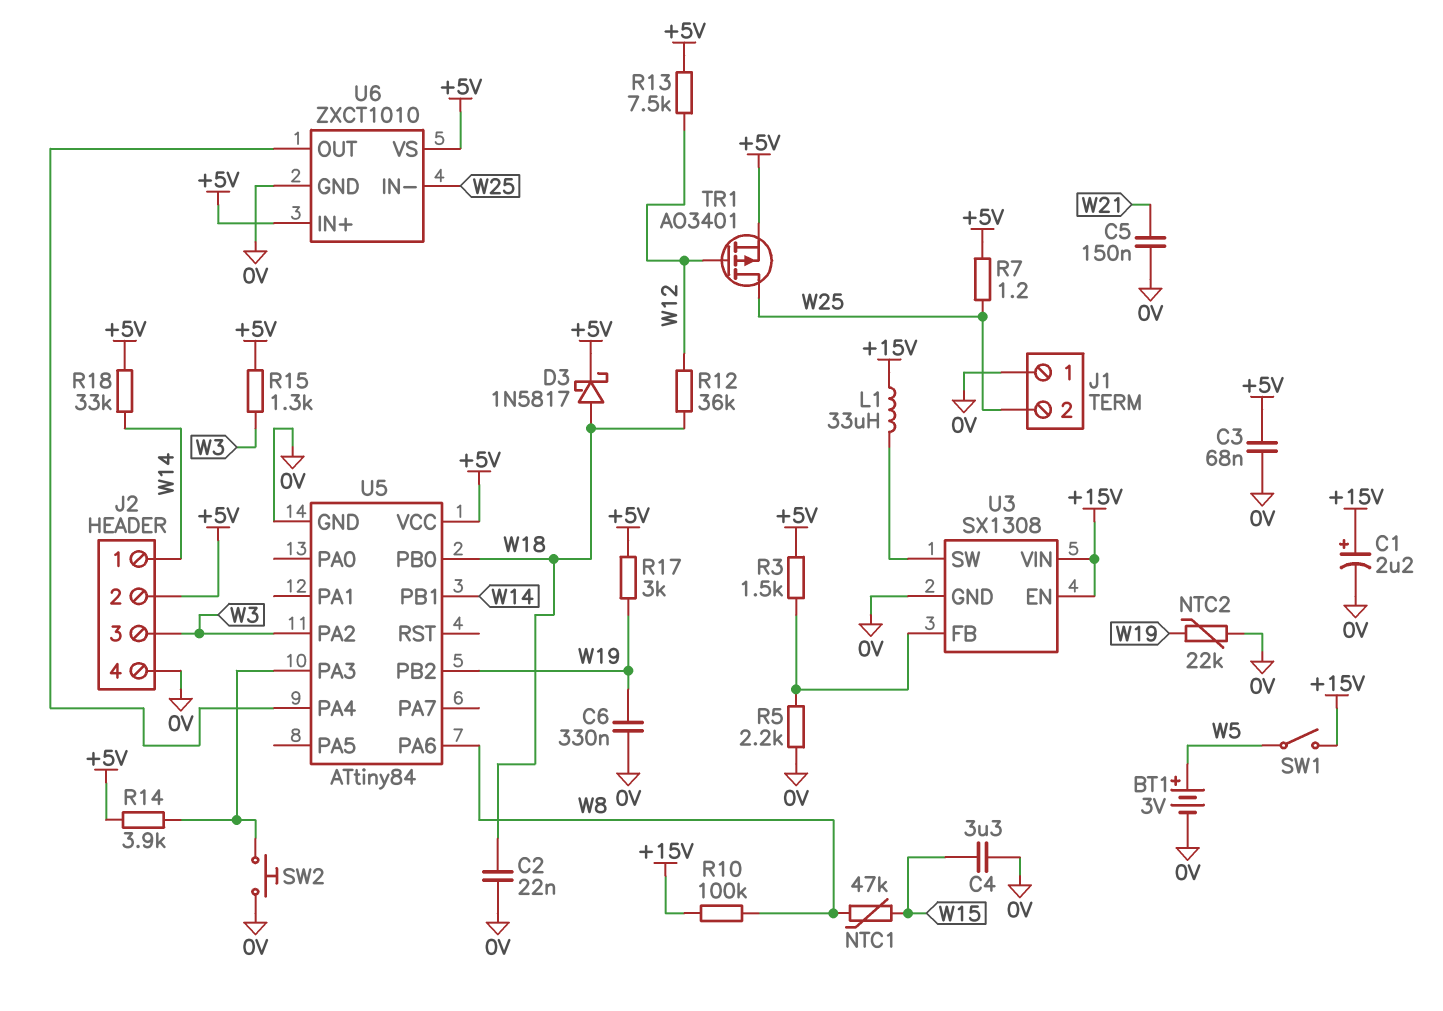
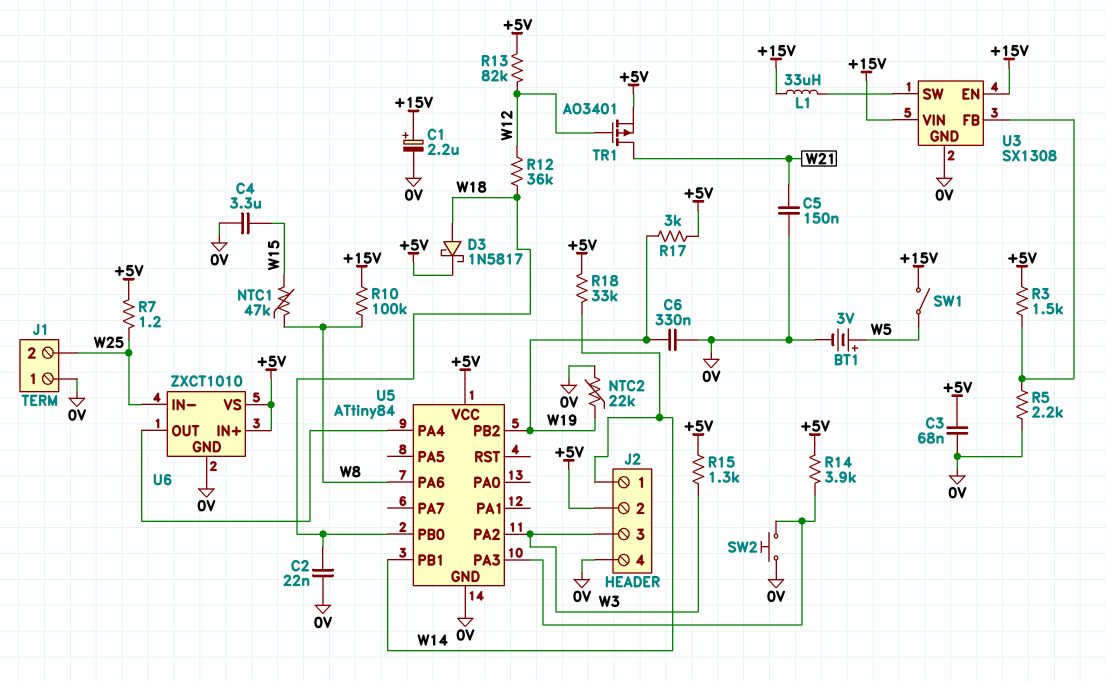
R13: 7.5k (+5V, W12) -> 82k (+5V, W12)
TR1: PMOS AO3401 (G W12, D W25, S +5V) -> PMOS AO3401 (G W12, D W21, S +5V)

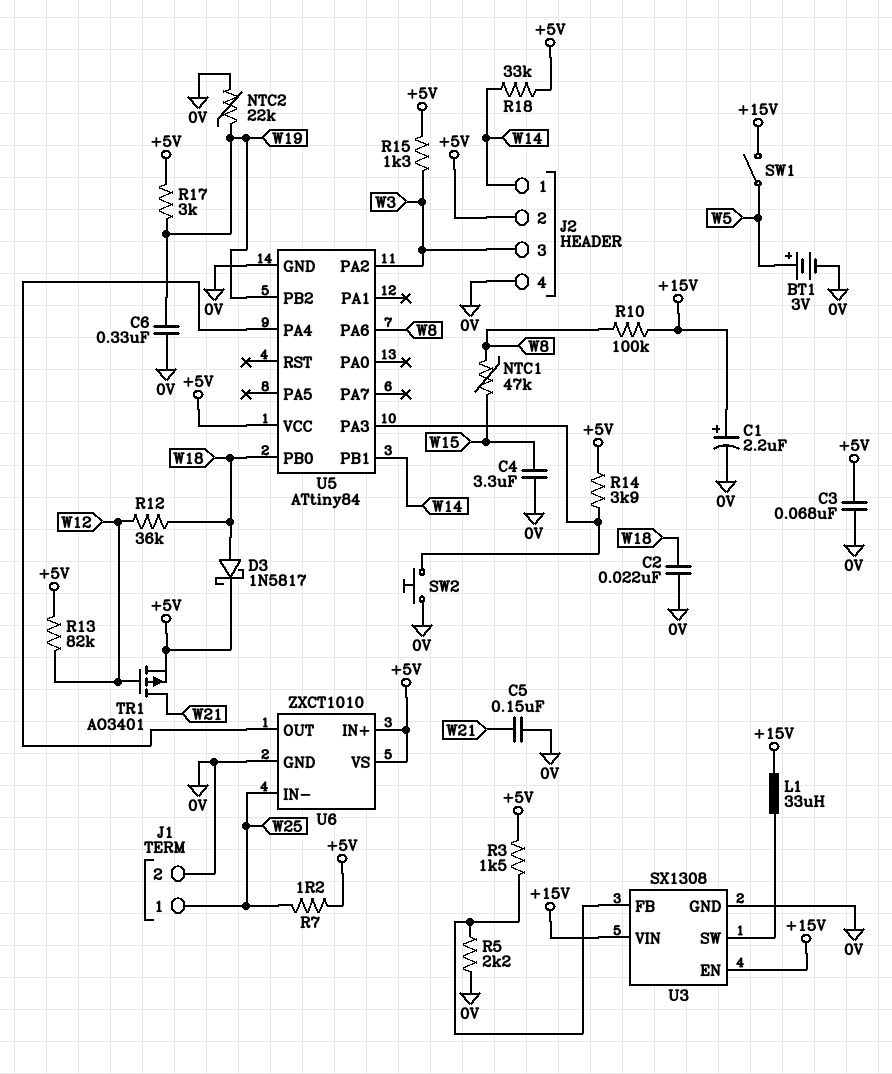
J1 pin 1: 0V -> W25
J1 pin 2: W25 -> 0V

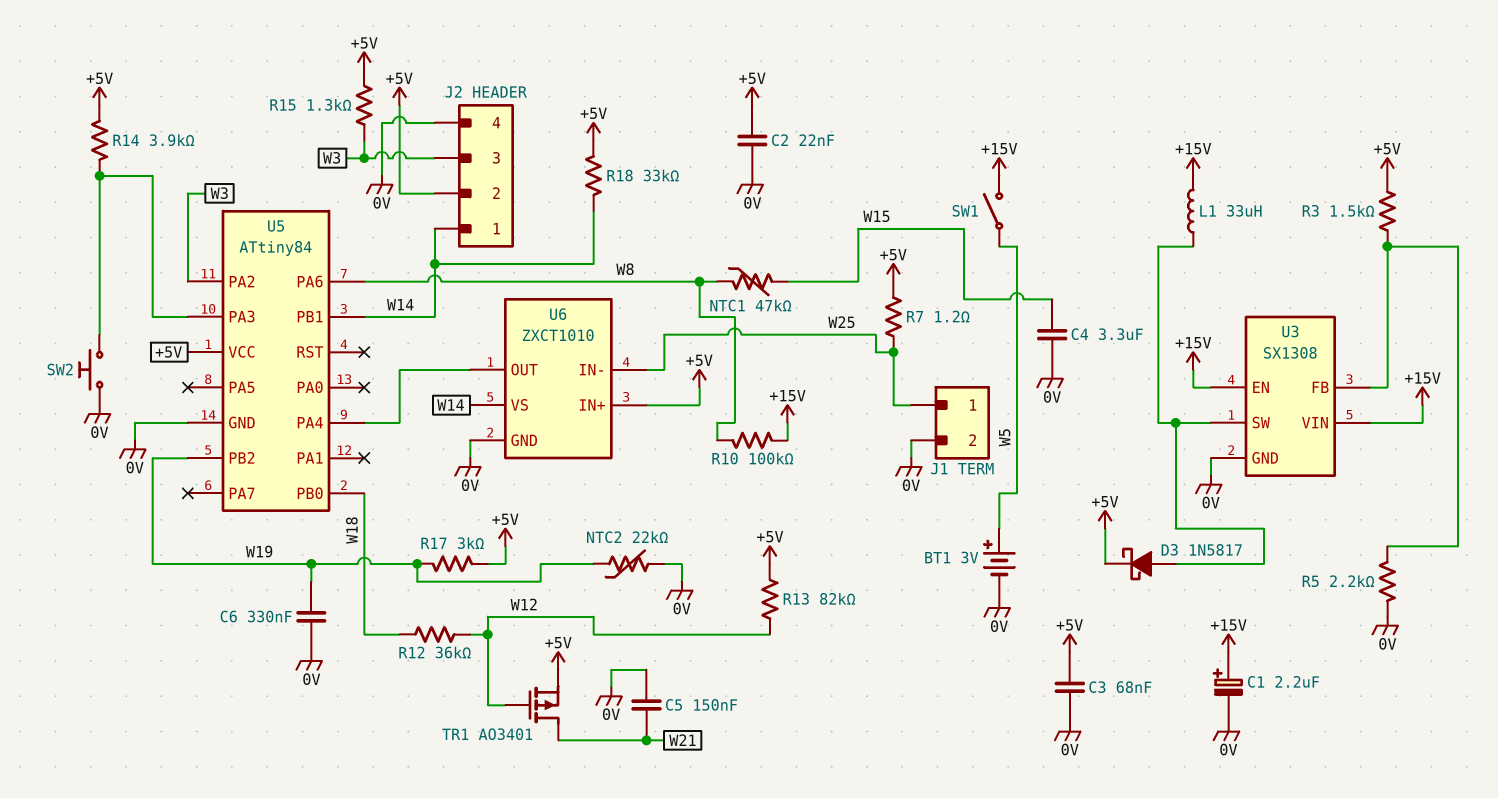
C2: 22nF (0V, W18) -> 22nF (+5V, 0V)
D3: schottky 1N5817 (A W18, K +5V) -> schottky 1N5817 (A U3/SW, K +5V)
U6 pin VS: +5V -> W14

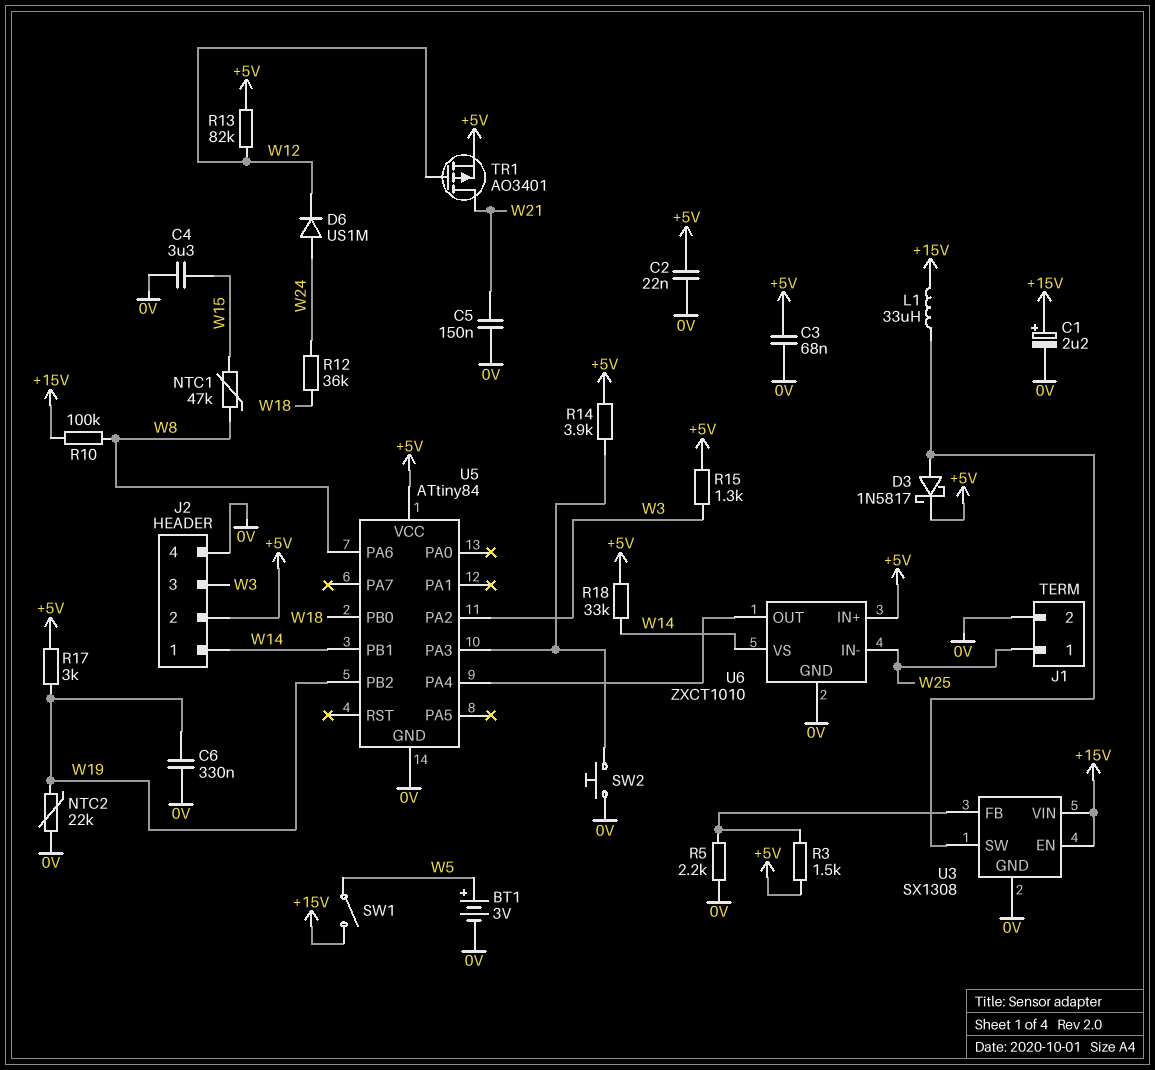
D6: none -> diode US1M (A W24, K W12)
R7: 1.2 (+5V, W25) -> none
R12: 36k (W12, W18) -> 36k (W18, W24)

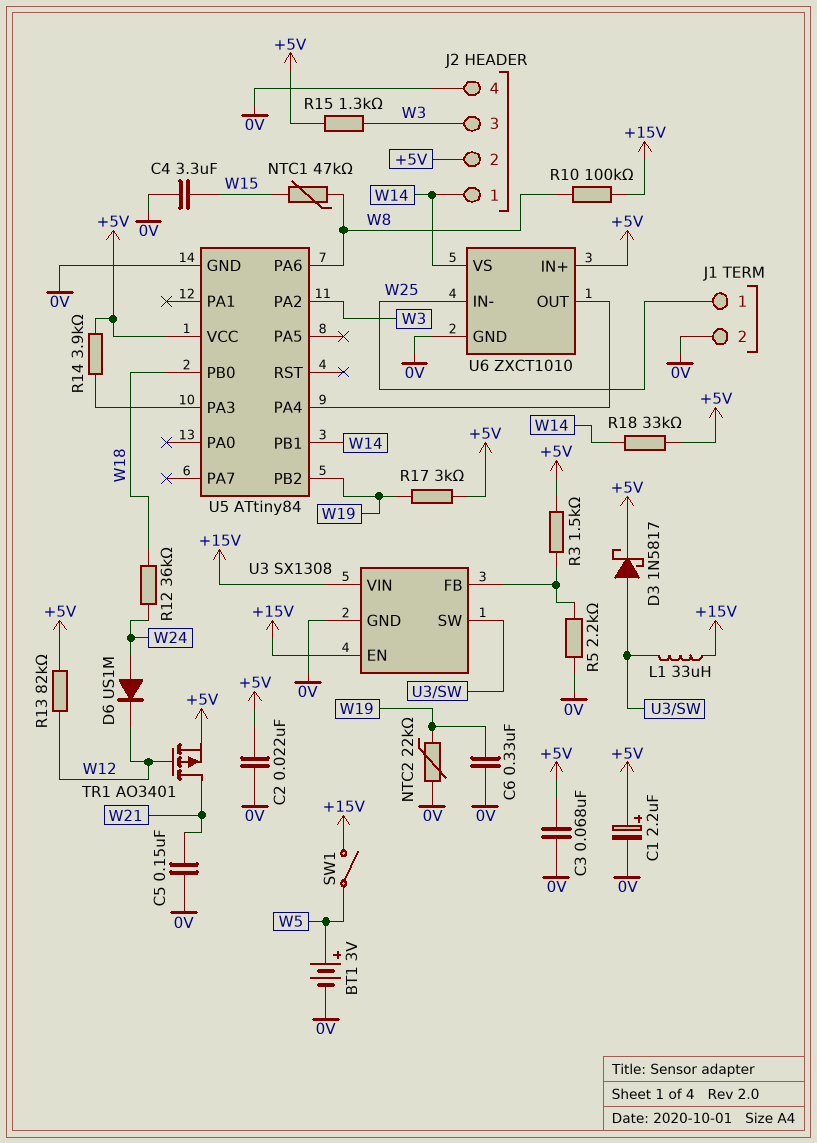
C1: 2.2uF (plus +15V, minus 0V) -> 2.2uF (plus +5V, minus 0V)
SW2: button (0V, U5/PA3) -> none

